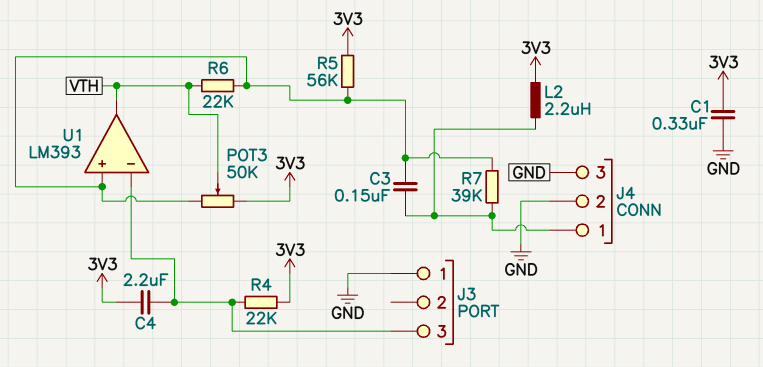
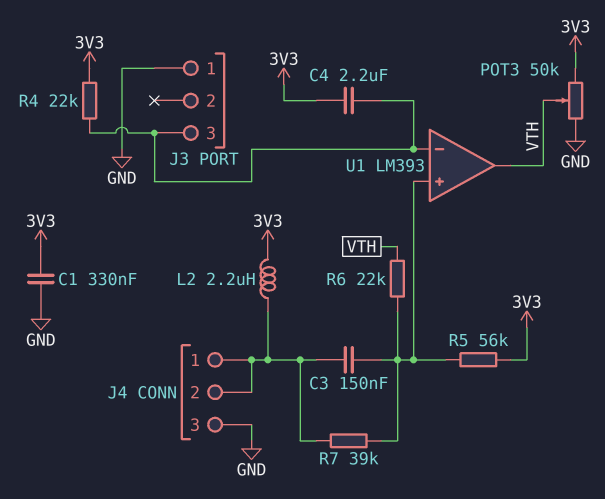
J4 pin 2: GND -> J4/1
POT3: 50k (3V3, U1/in+, wiper VTH) -> 50k (3V3, GND, wiper VTH)

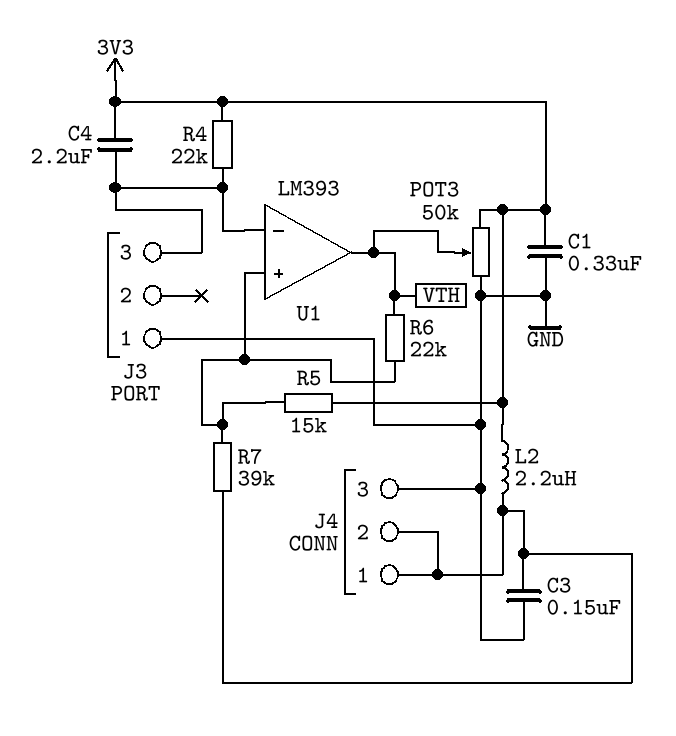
C3: 150nF (J4/1, U1/in+) -> 150nF (GND, J4/1)
R5: 56k (3V3, U1/in+) -> 15k (3V3, U1/in+)

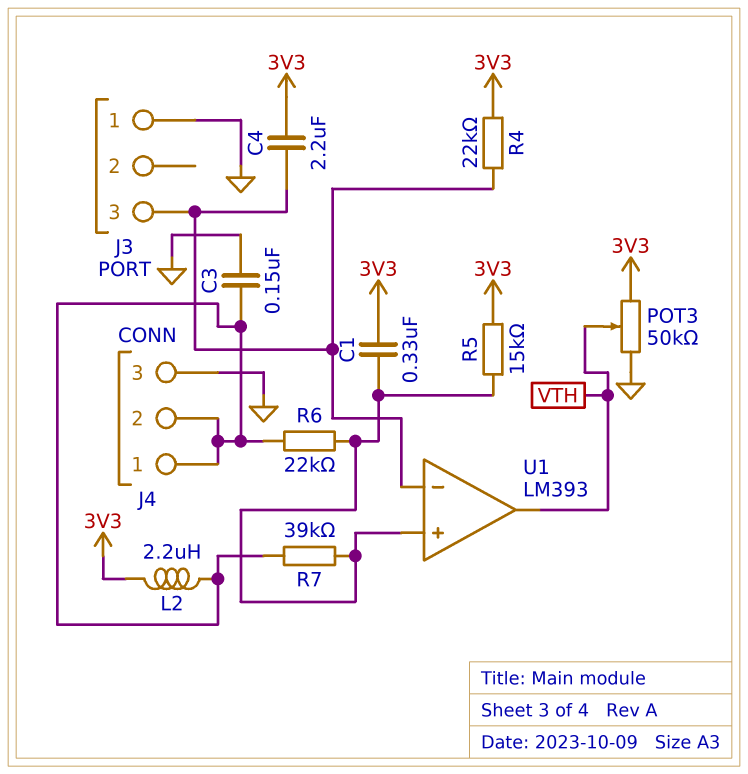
C1: 330nF (3V3, GND) -> 330nF (3V3, U1/in+)
R6: 22k (U1/in+, VTH) -> 22k (J4/1, U1/in+)

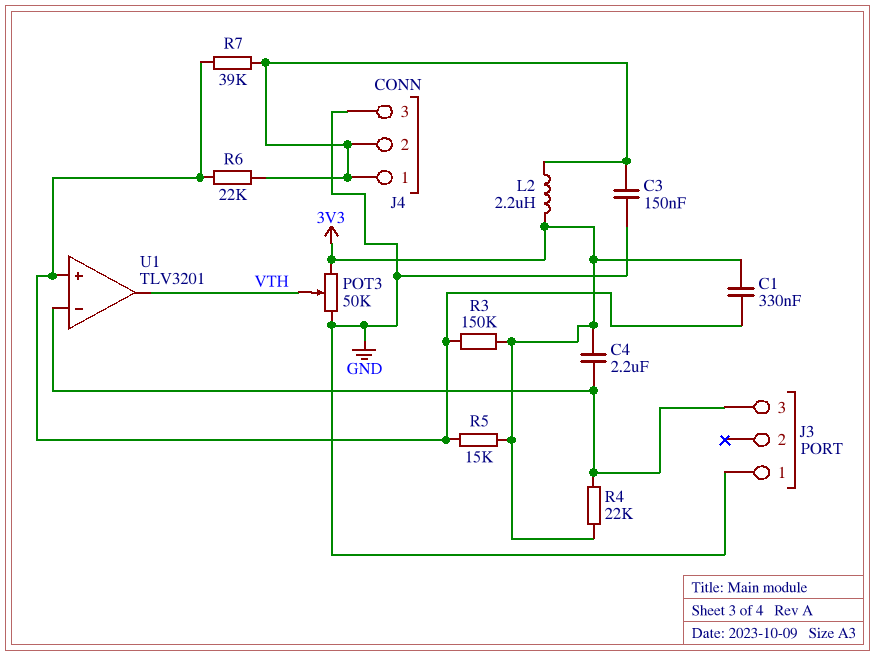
R3: none -> 150k (3V3, U1/in+)
U1: LM393 -> TLV3201

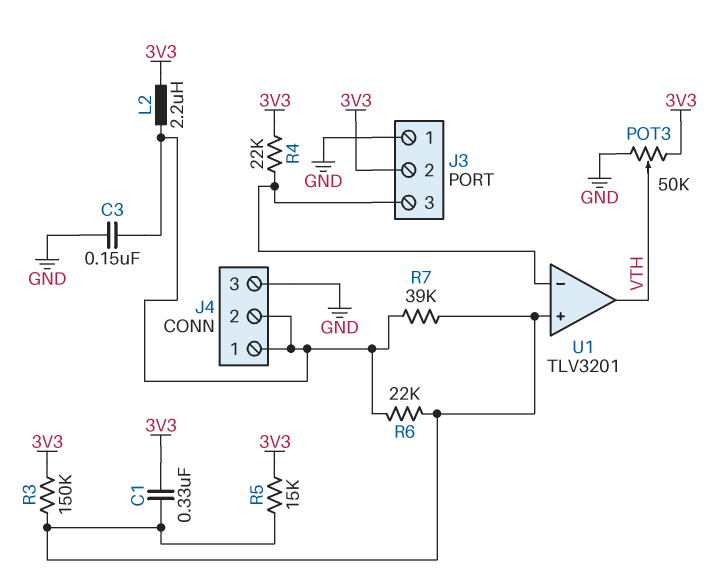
C4: 2.2uF (3V3, J3/3) -> none
J3 pin 2: none -> 3V3

